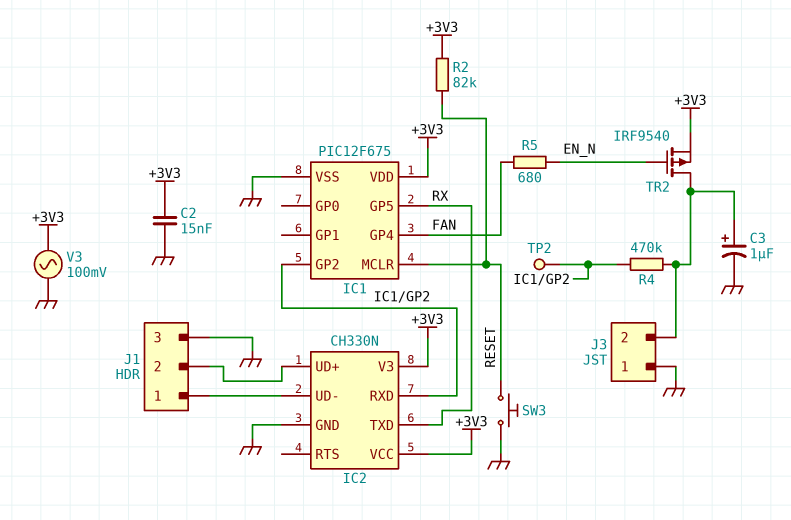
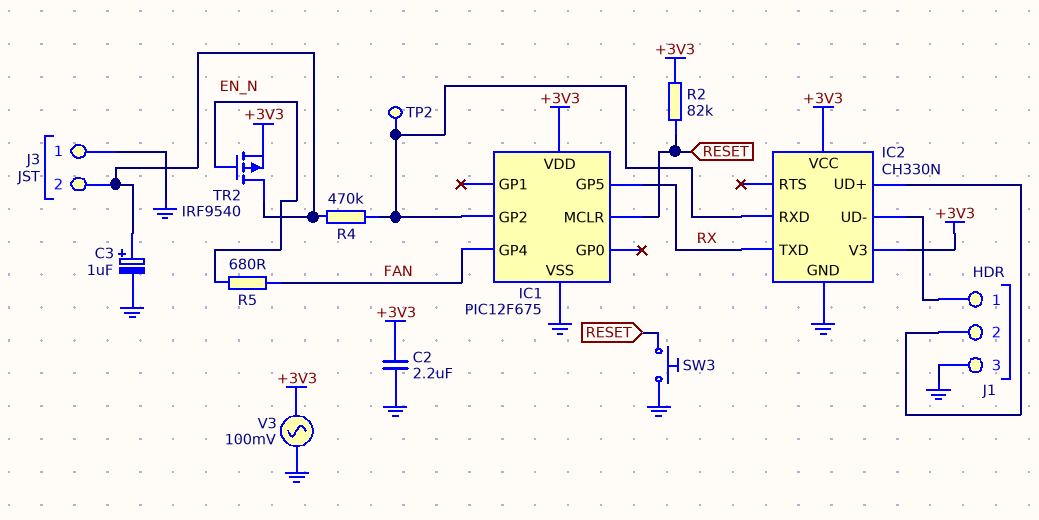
C2: 15nF (+3V3, GND) -> 2.2uF (+3V3, GND)

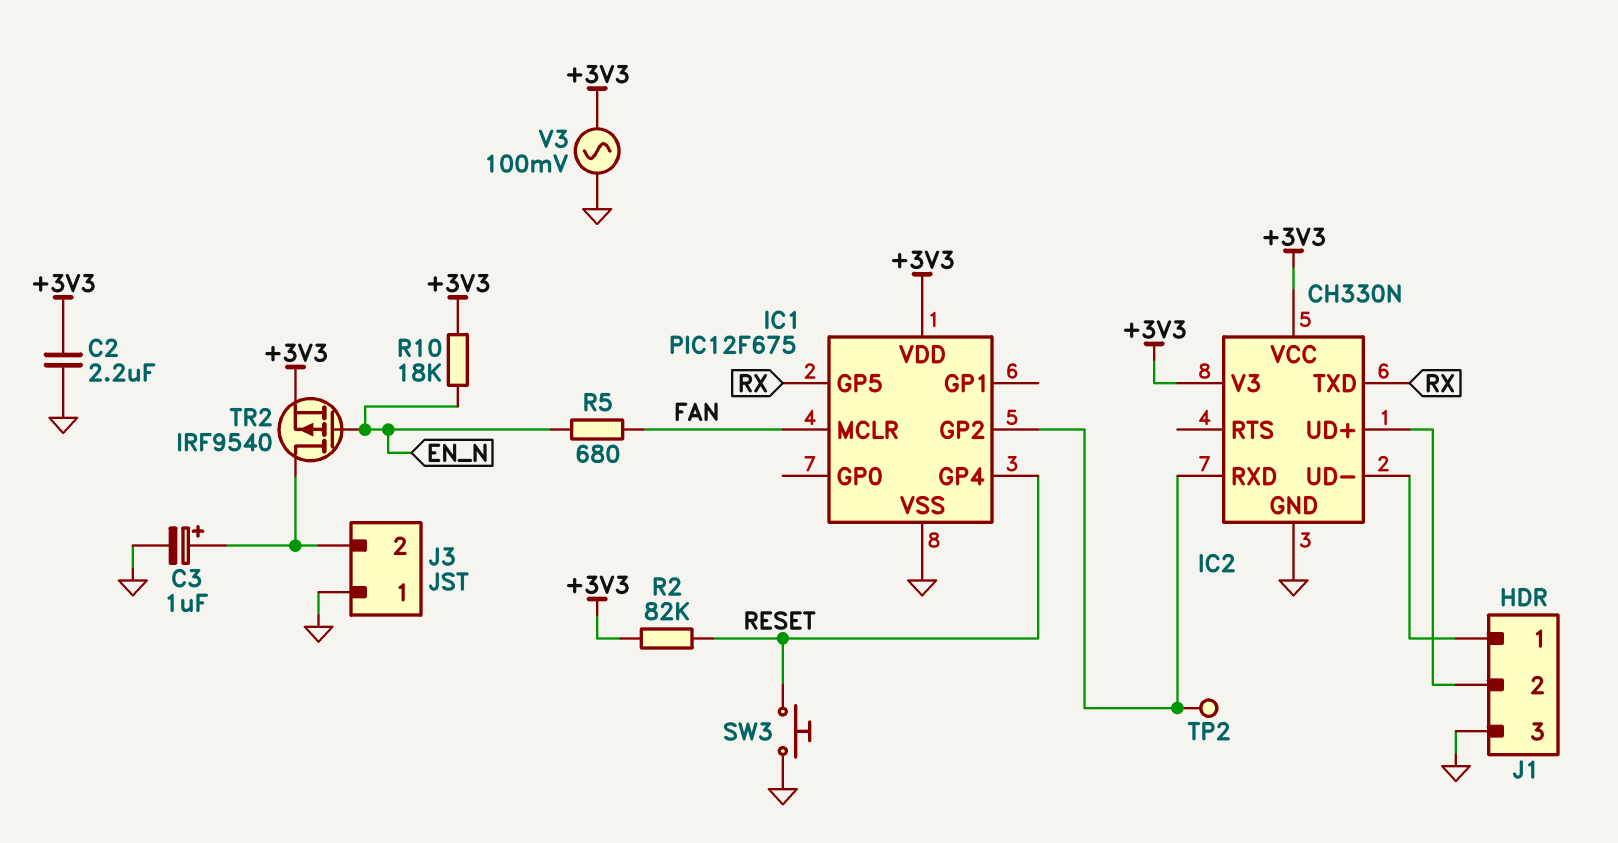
IC1 pin GP4: FAN -> RESET
IC1 pin MCLR: RESET -> FAN
R4: 470k (IC1/GP2, J3/2) -> none
R10: none -> 18k (+3V3, EN_N)

